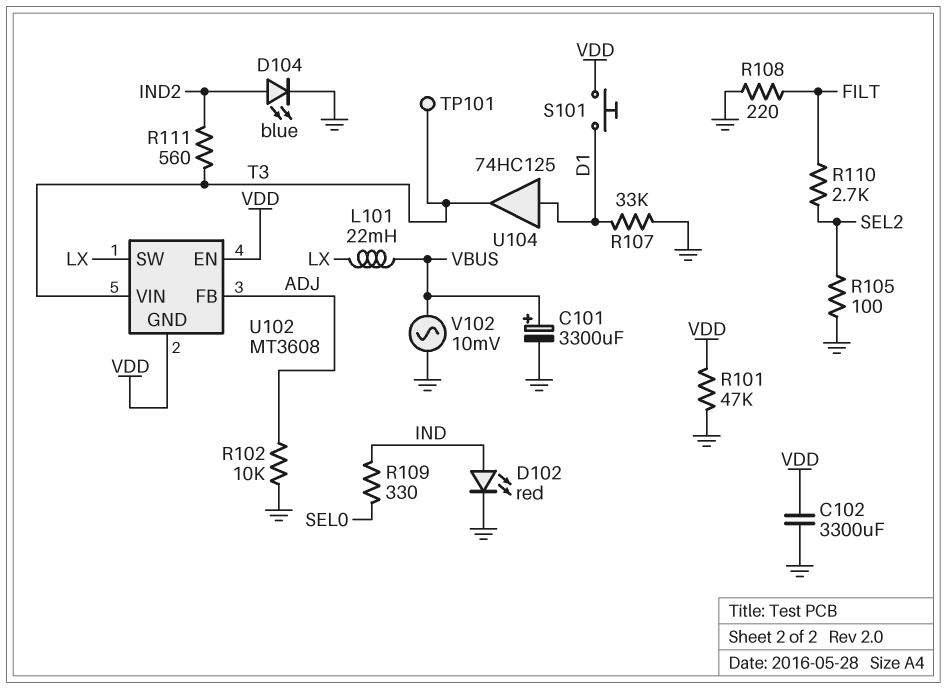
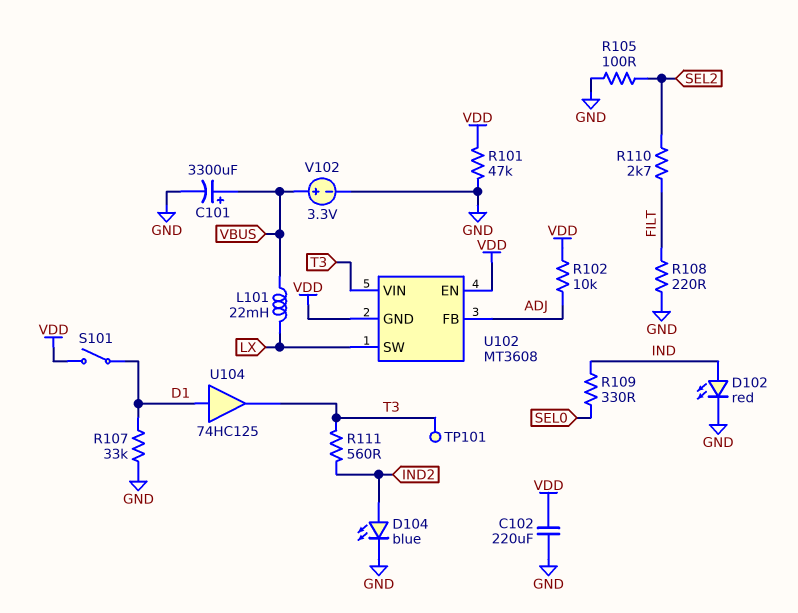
C102: 3300uF (GND, VDD) -> 220uF (GND, VDD)
R102: 10k (ADJ, GND) -> 10k (ADJ, VDD)
S101: button (D1, VDD) -> switch (D1, VDD)
V102: AC 10mV (GND, VBUS) -> 3.3V (plus VBUS, minus GND)

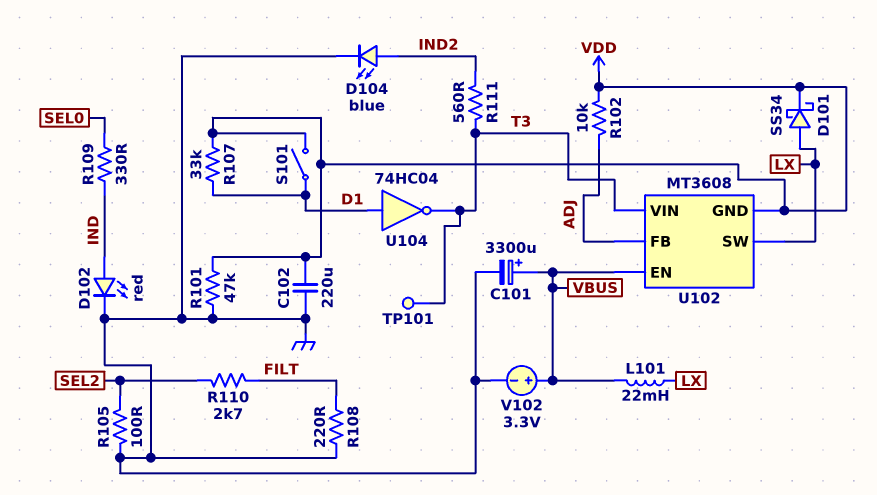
D101: none -> schottky SS34 (A LX, K VDD)
R107: 33k (D1, GND) -> 33k (D1, VDD)
U102 pin EN: VDD -> VBUS
U104: buffer 74HC125 (in D1, out T3) -> NOT 74HC04 (in D1, out T3)

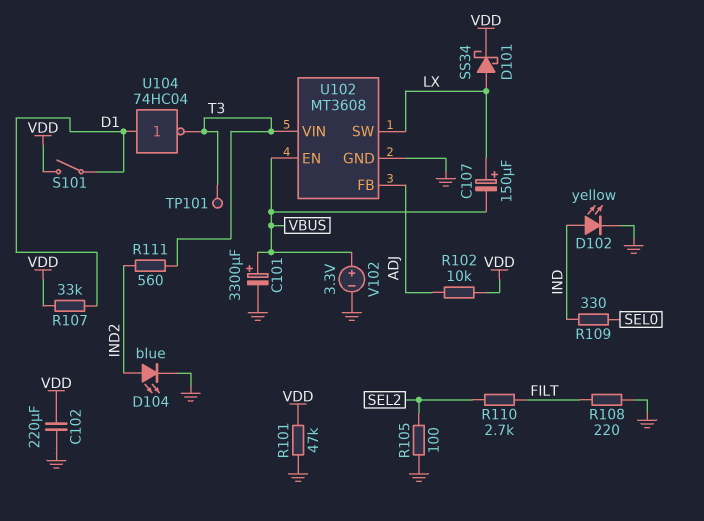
C107: none -> 150uF (plus LX, minus VBUS)
D102: LED red (A IND, K GND) -> LED yellow (A IND, K GND)
L101: 22mH (LX, VBUS) -> none
U102 pin GND: VDD -> GND

